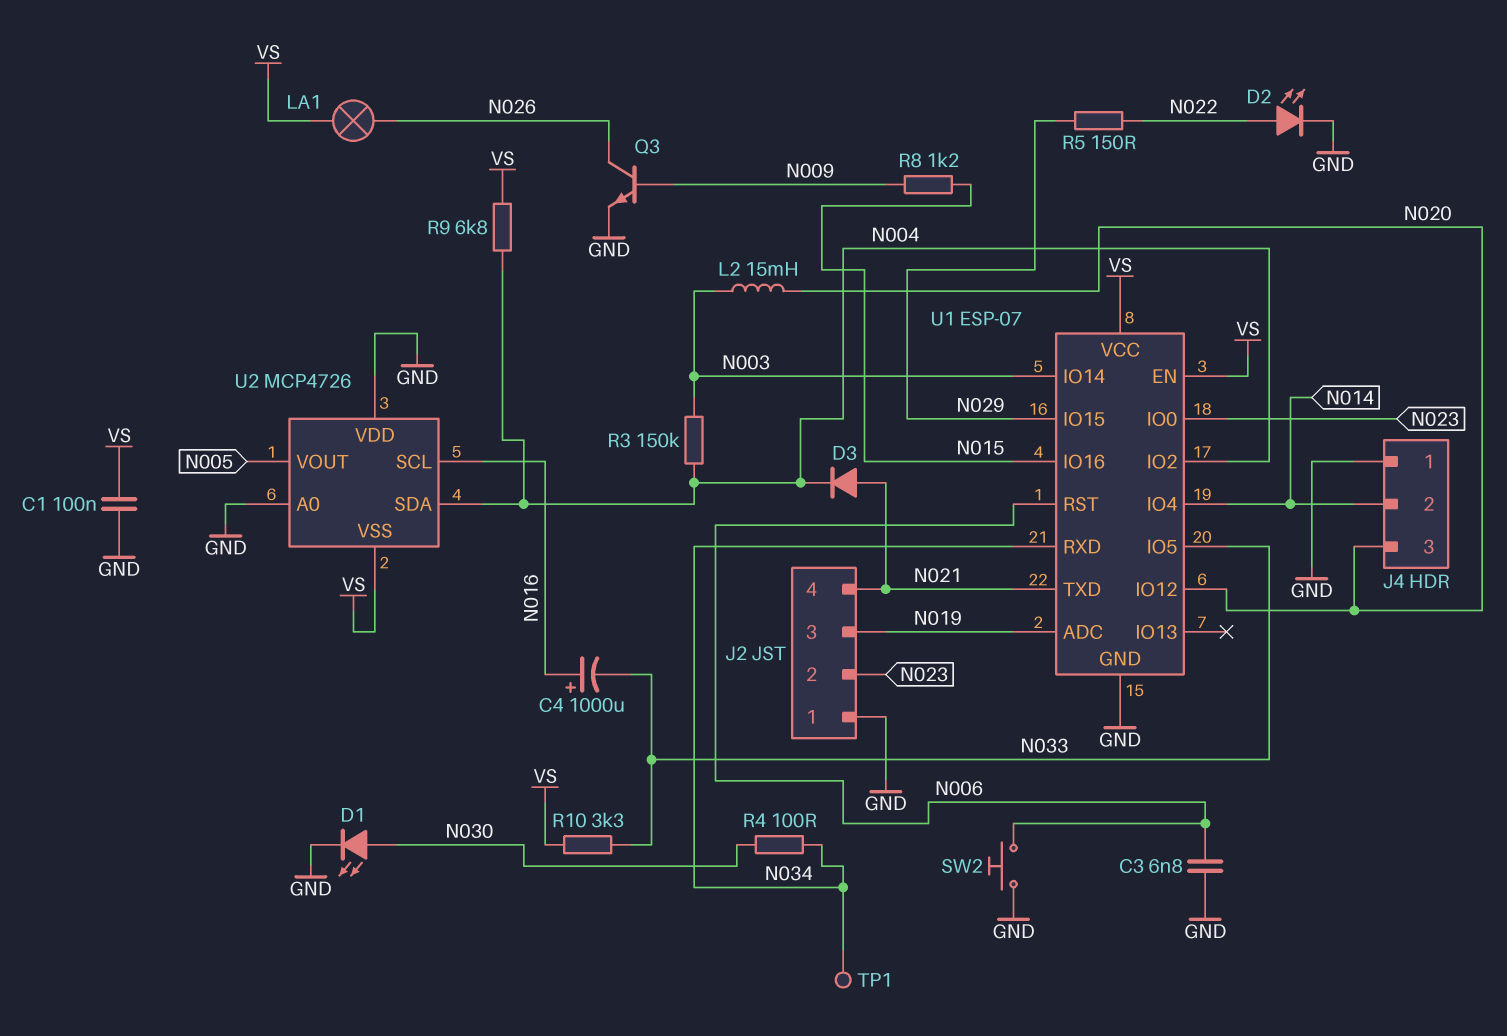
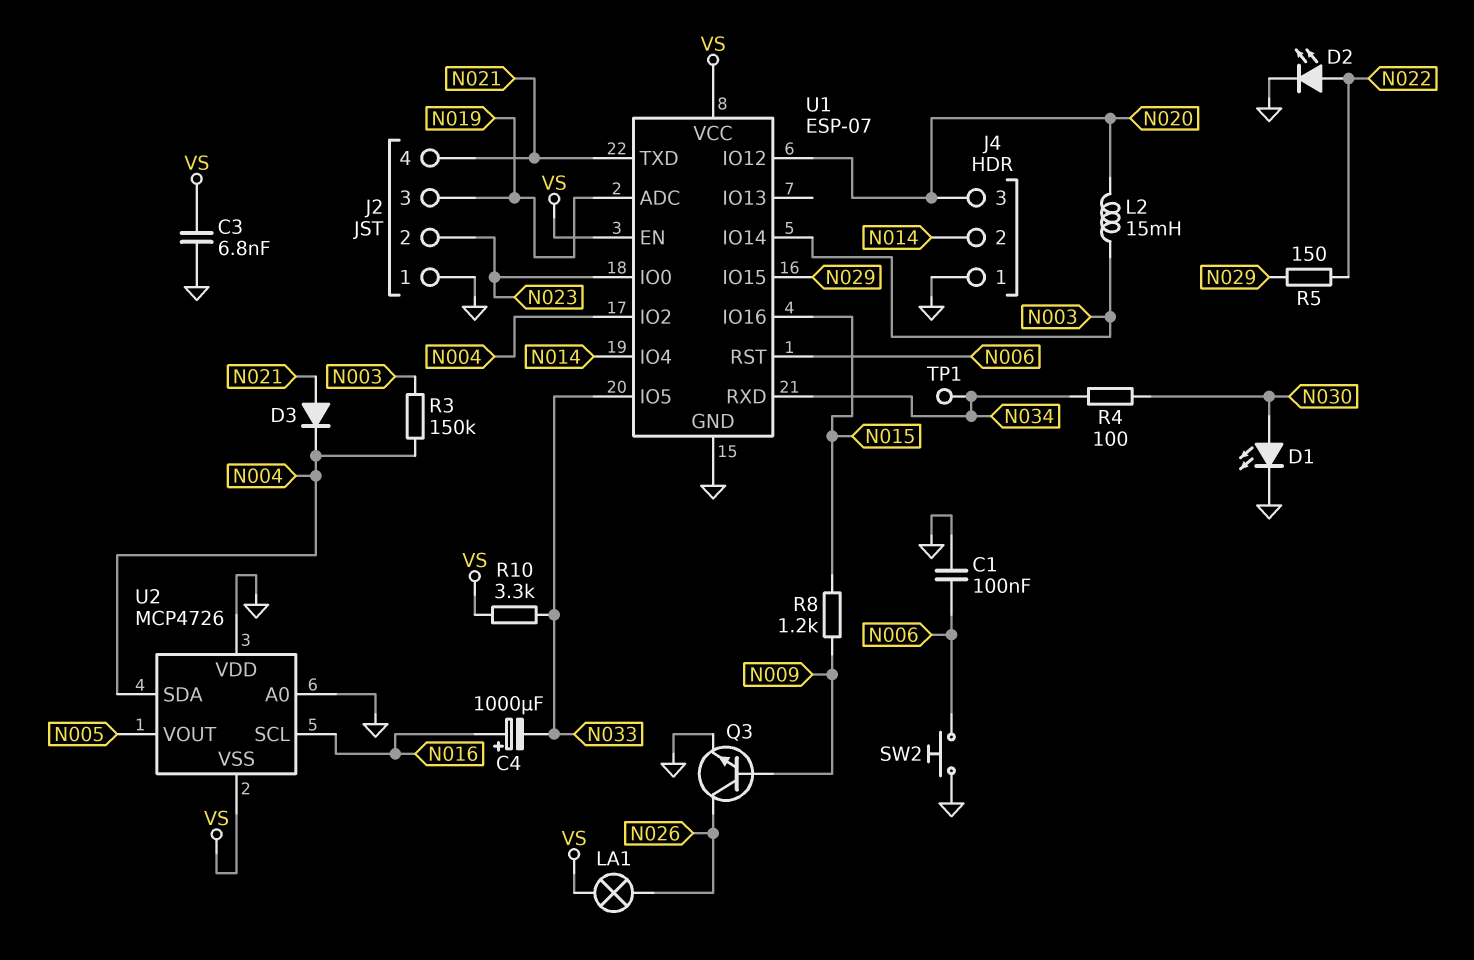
C1: 100nF (GND, VS) -> 100nF (GND, N006)
C3: 6.8nF (GND, N006) -> 6.8nF (GND, VS)
R9: 6.8k (N004, VS) -> none

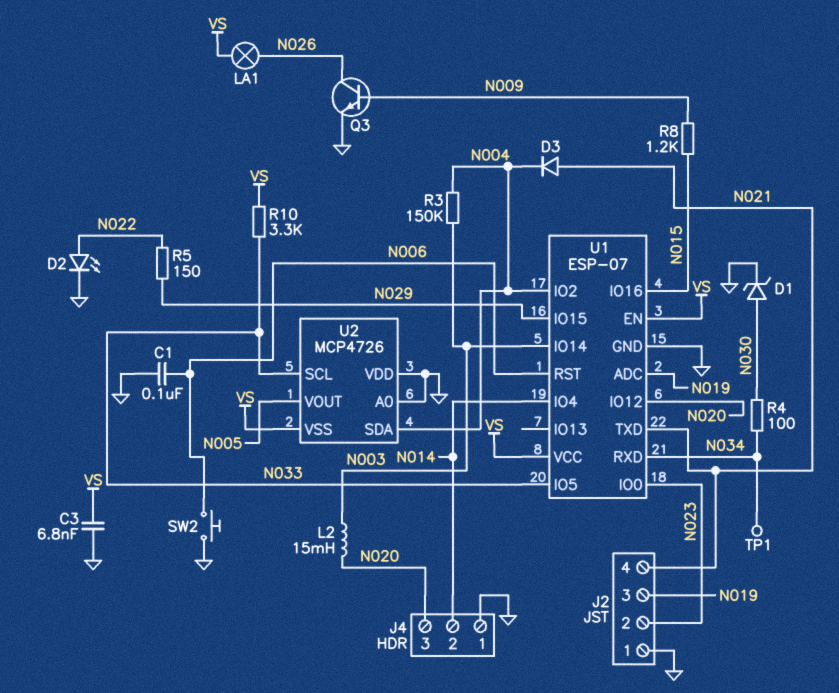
C4: 1000uF (plus N016, minus N033) -> none
D1: LED (A N030, K GND) -> zener (A N030, K GND)
U2 pin SCL: N016 -> N033

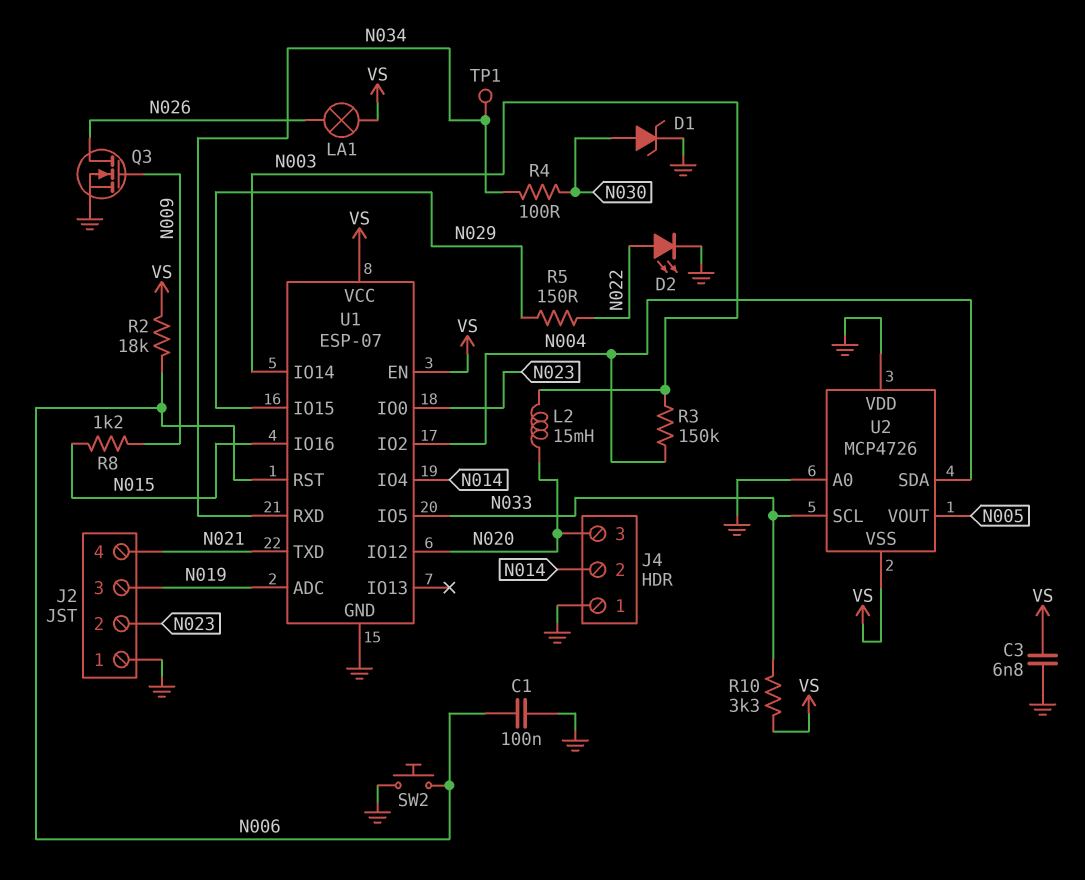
D3: diode (A N021, K N004) -> none
Q3: NPN (B N009, C N026, E GND) -> NMOS (G N009, D N026, S GND)
R2: none -> 18k (N006, VS)

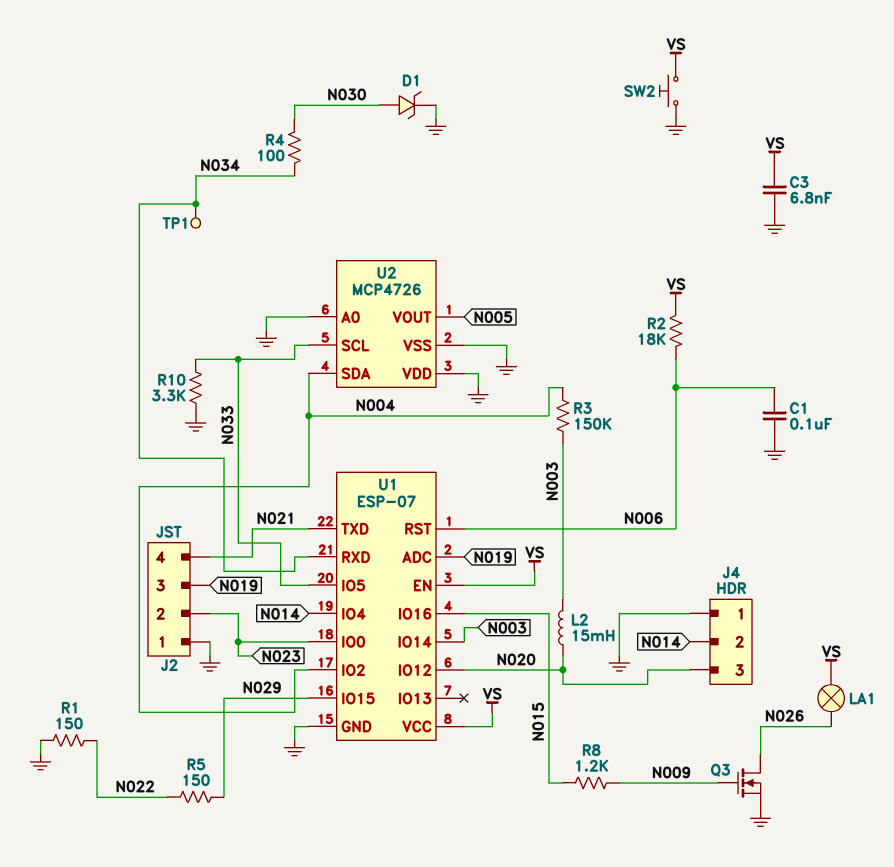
D2: LED (A N022, K GND) -> none
R1: none -> 150 (GND, N022)
R10: 3.3k (N033, VS) -> 3.3k (GND, N033)
SW2: button (GND, N006) -> button (GND, VS)
U2 pin VSS: VS -> GND

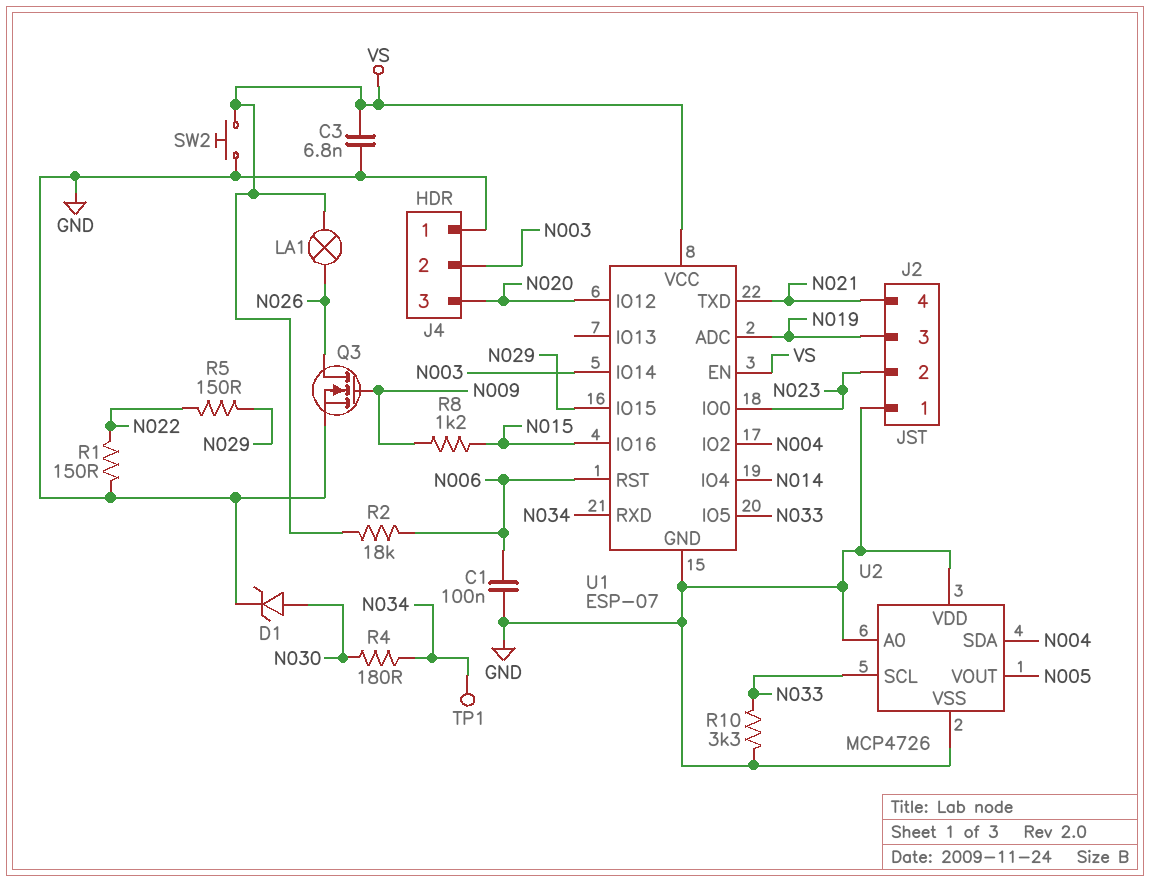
J4 pin 2: N014 -> N003
L2: 15mH (N003, N020) -> none
R3: 150k (N003, N004) -> none
R4: 100 (N030, N034) -> 180 (N030, N034)

